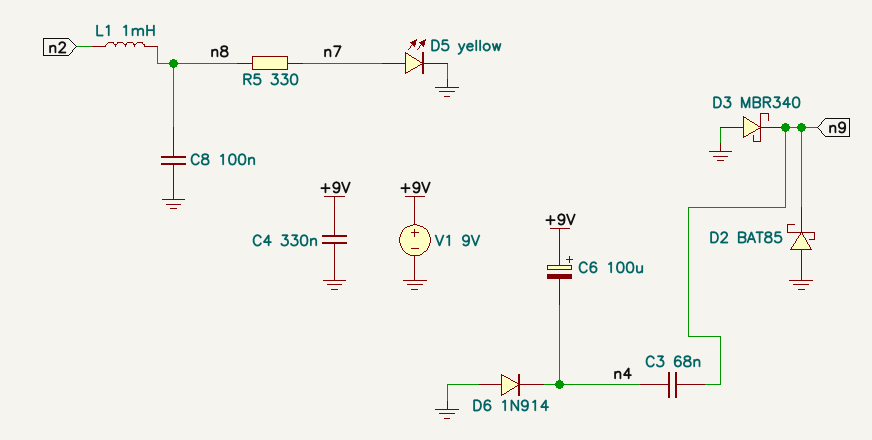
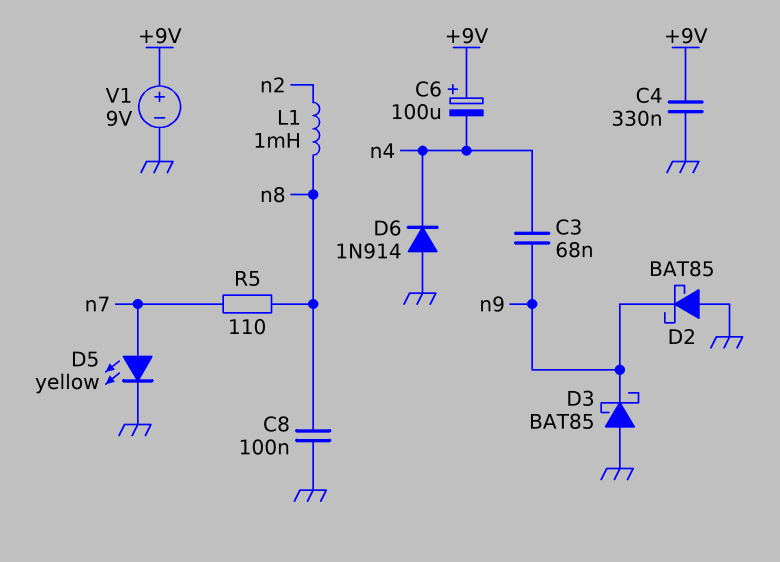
D3: schottky MBR340 (A GND, K n9) -> schottky BAT85 (A GND, K n9)
R5: 330 (n7, n8) -> 110 (n7, n8)

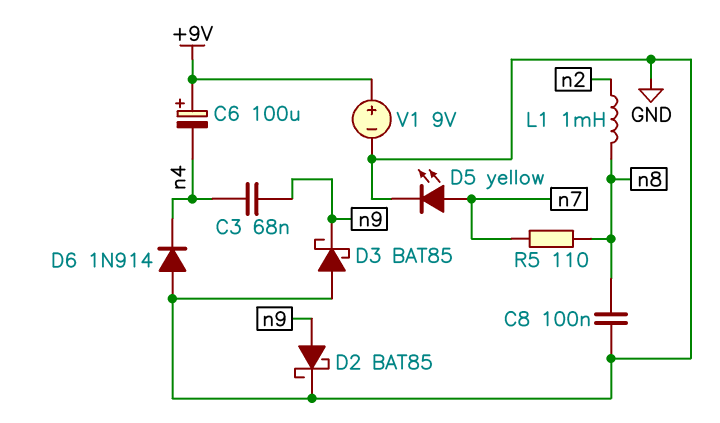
C4: 330nF (+9V, GND) -> none
D2: schottky BAT85 (A GND, K n9) -> schottky BAT85 (A n9, K GND)

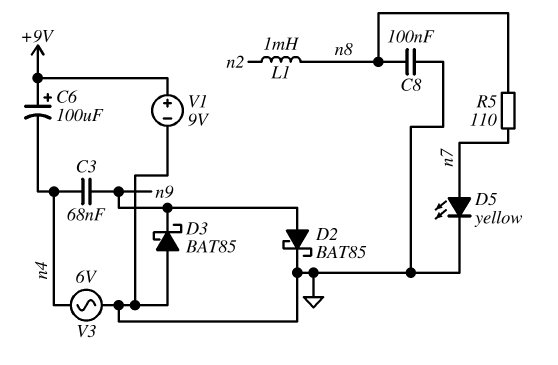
D6: diode 1N914 (A GND, K n4) -> none
V3: none -> AC 6V (GND, n4)

